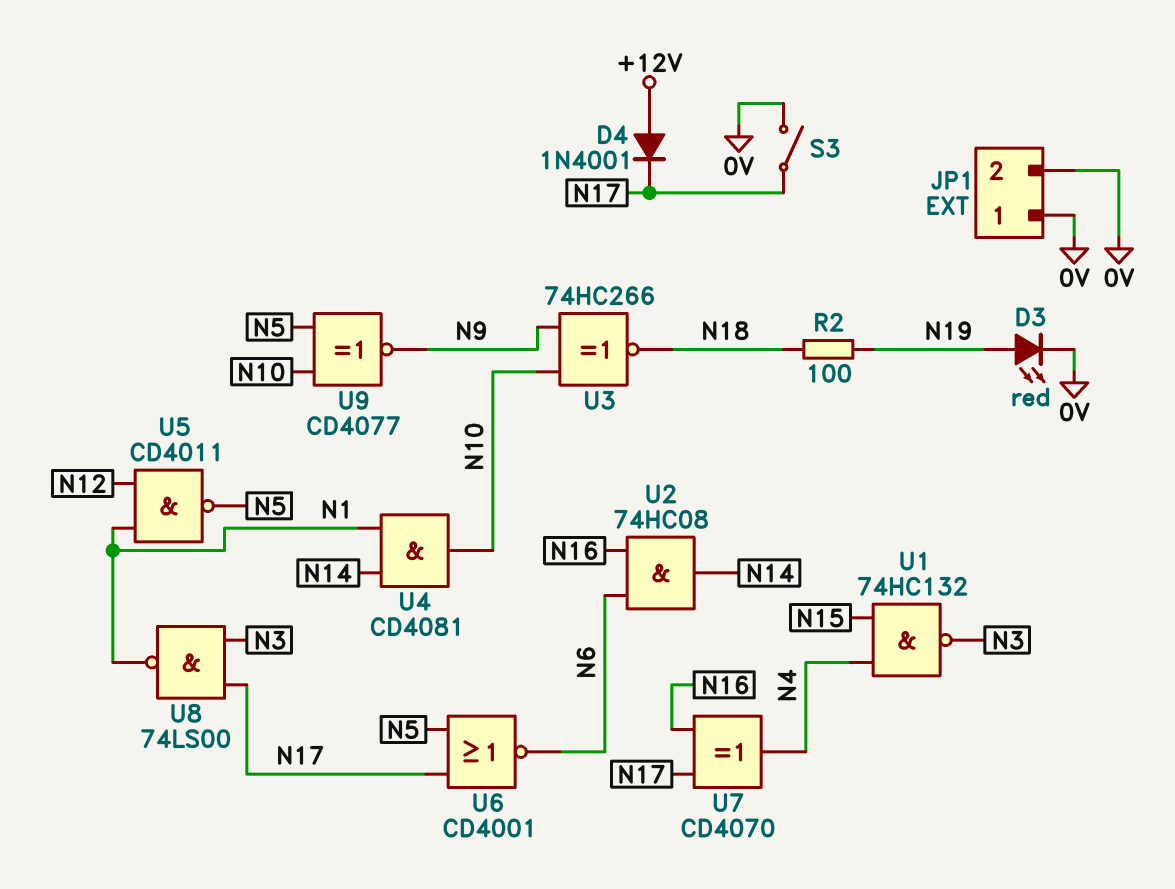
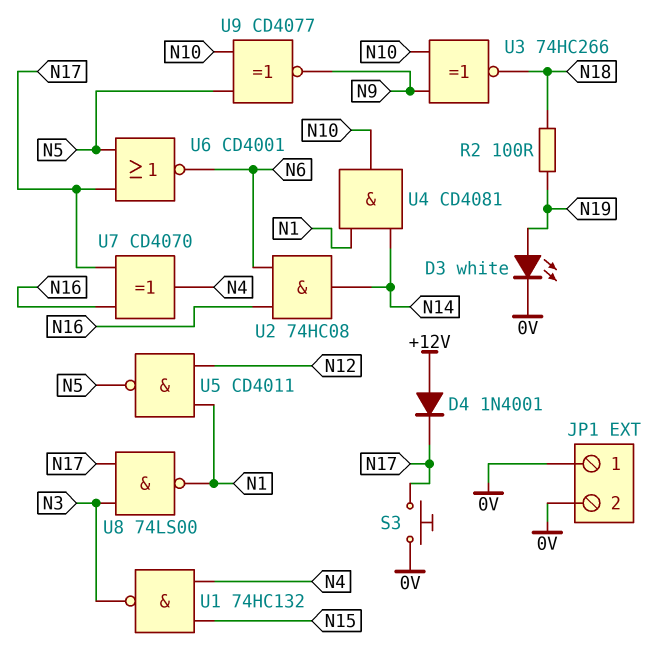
D3: LED red (A N19, K 0V) -> LED white (A N19, K 0V)
S3: switch (0V, N17) -> button (0V, N17)

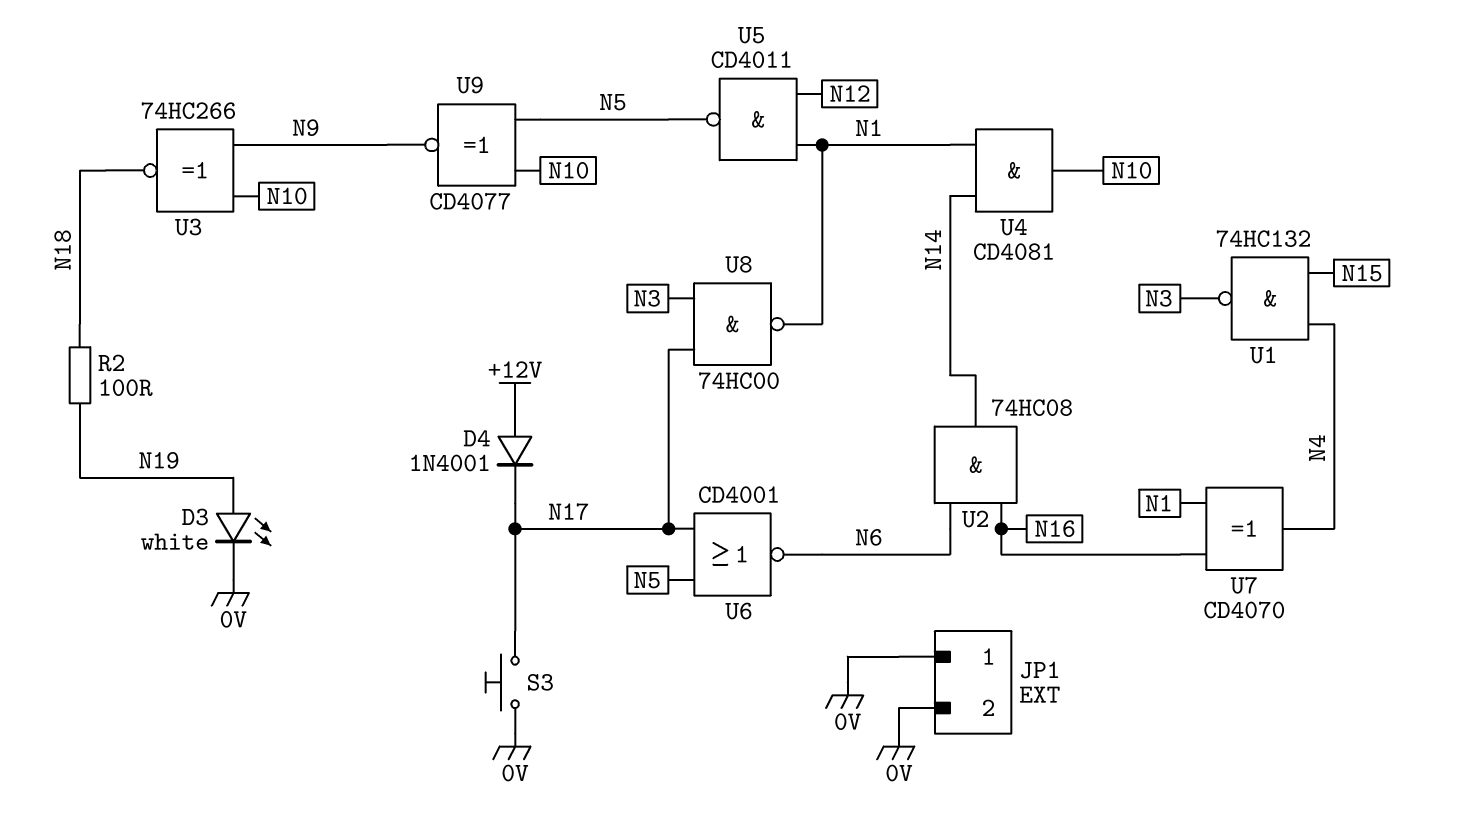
U7: XOR CD4070 (in N16, in N17, out N4) -> XOR CD4070 (in N1, in N16, out N4)
U8: NAND 74LS00 (in N3, in N17, out N1) -> NAND 74HC00 (in N3, in N17, out N1)

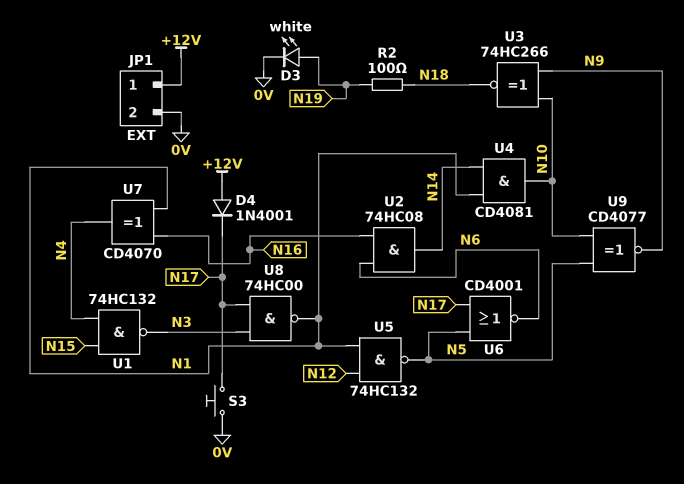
JP1 pin 1: 0V -> +12V
U5: NAND CD4011 (in N1, in N12, out N5) -> NAND 74HC132 (in N1, in N12, out N5)

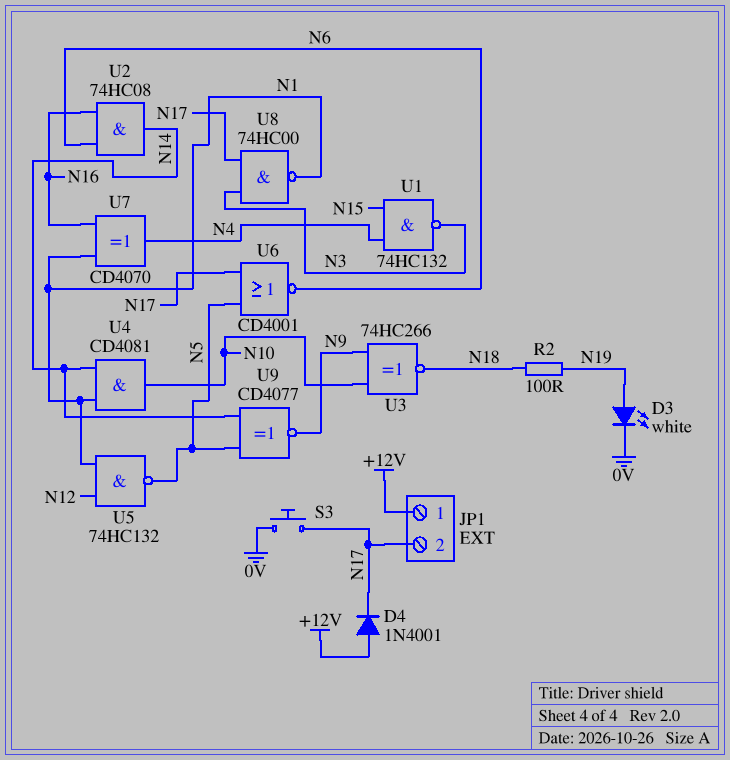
JP1 pin 2: 0V -> N17
U9: XNOR CD4077 (in N5, in N10, out N9) -> XNOR CD4077 (in N5, in N14, out N9)

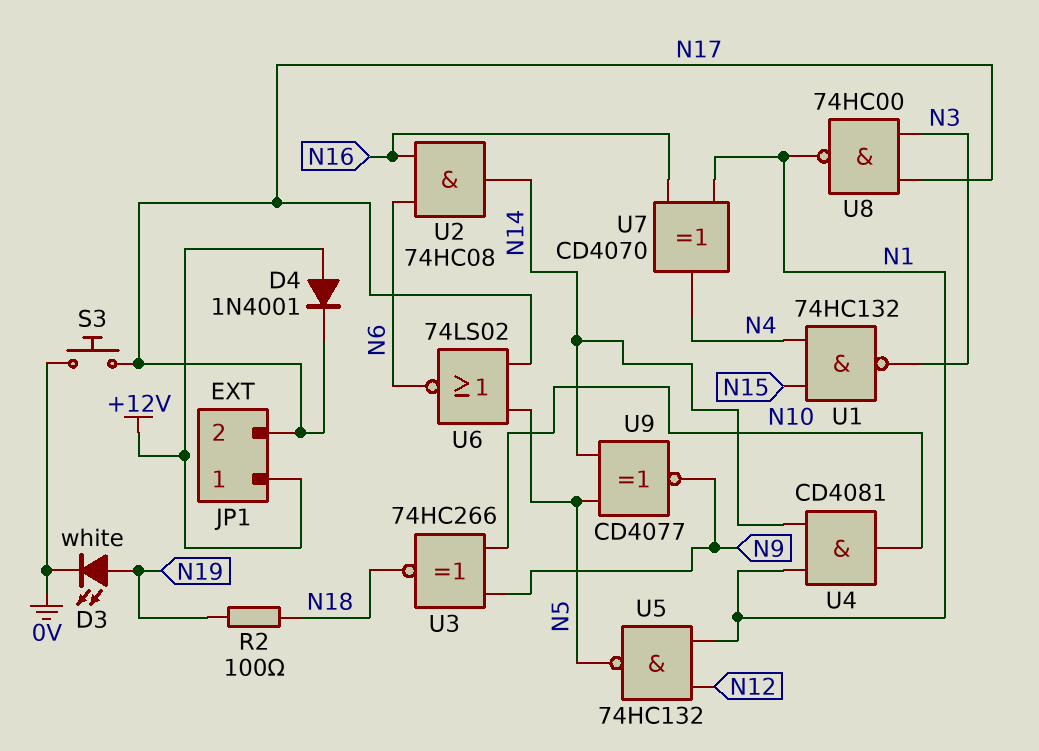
U6: NOR CD4001 (in N5, in N17, out N6) -> NOR 74LS02 (in N5, in N17, out N6)

